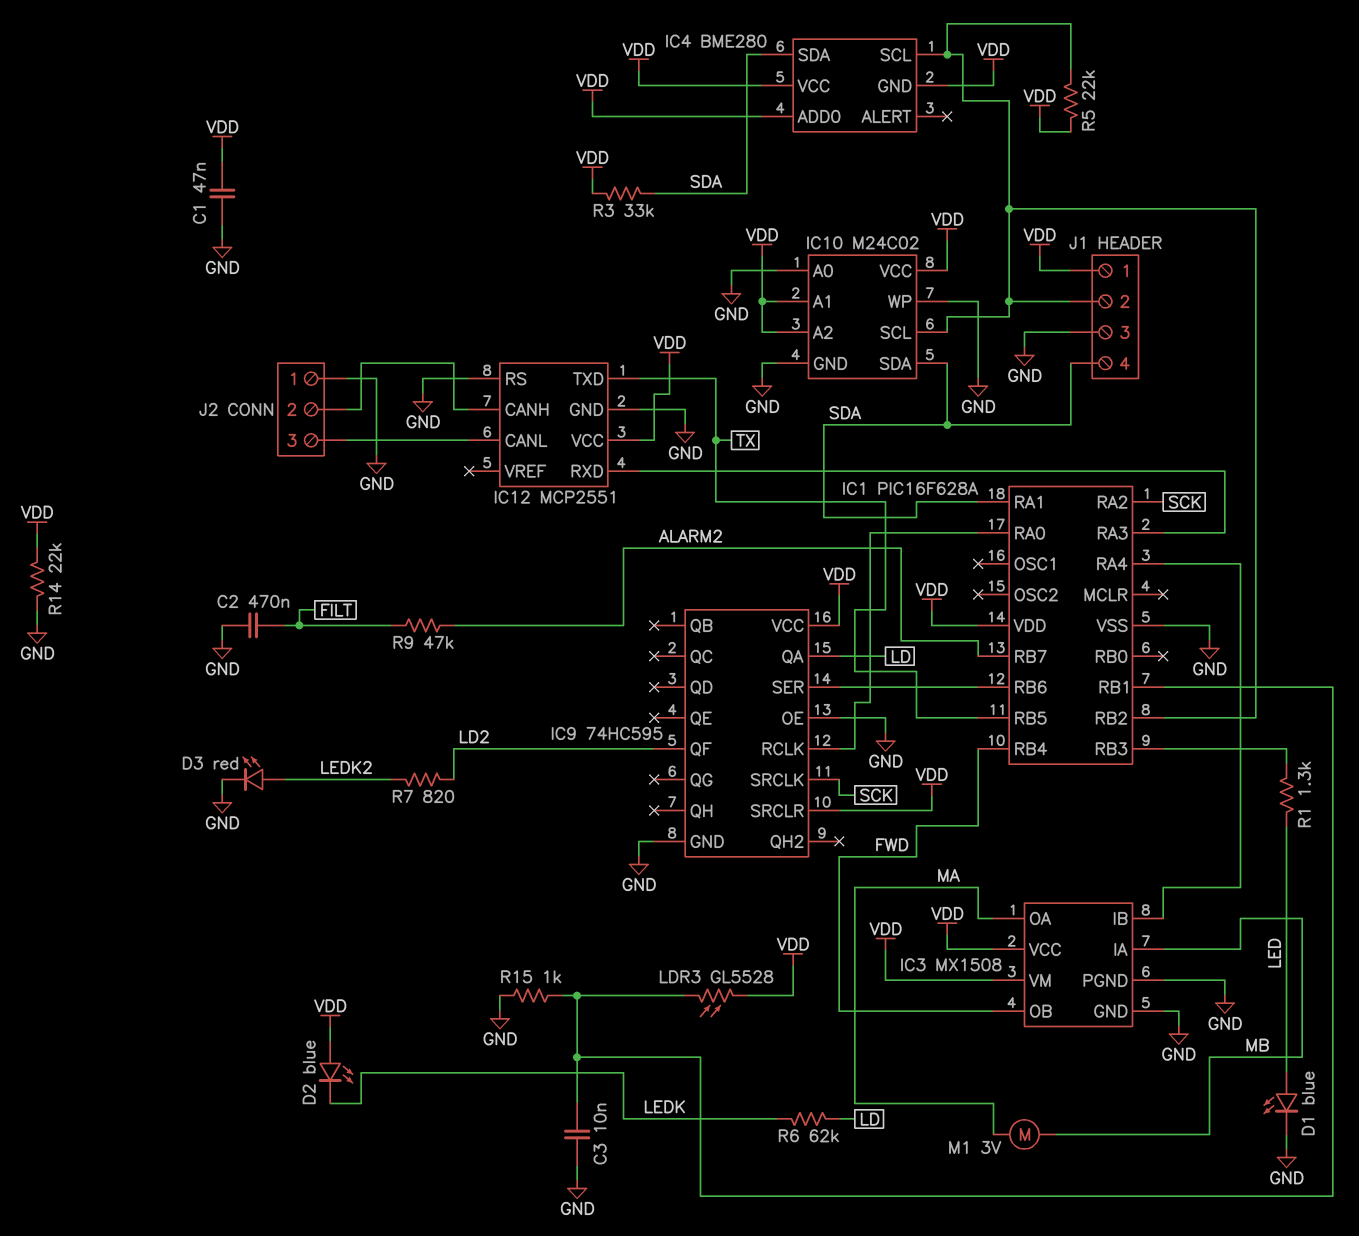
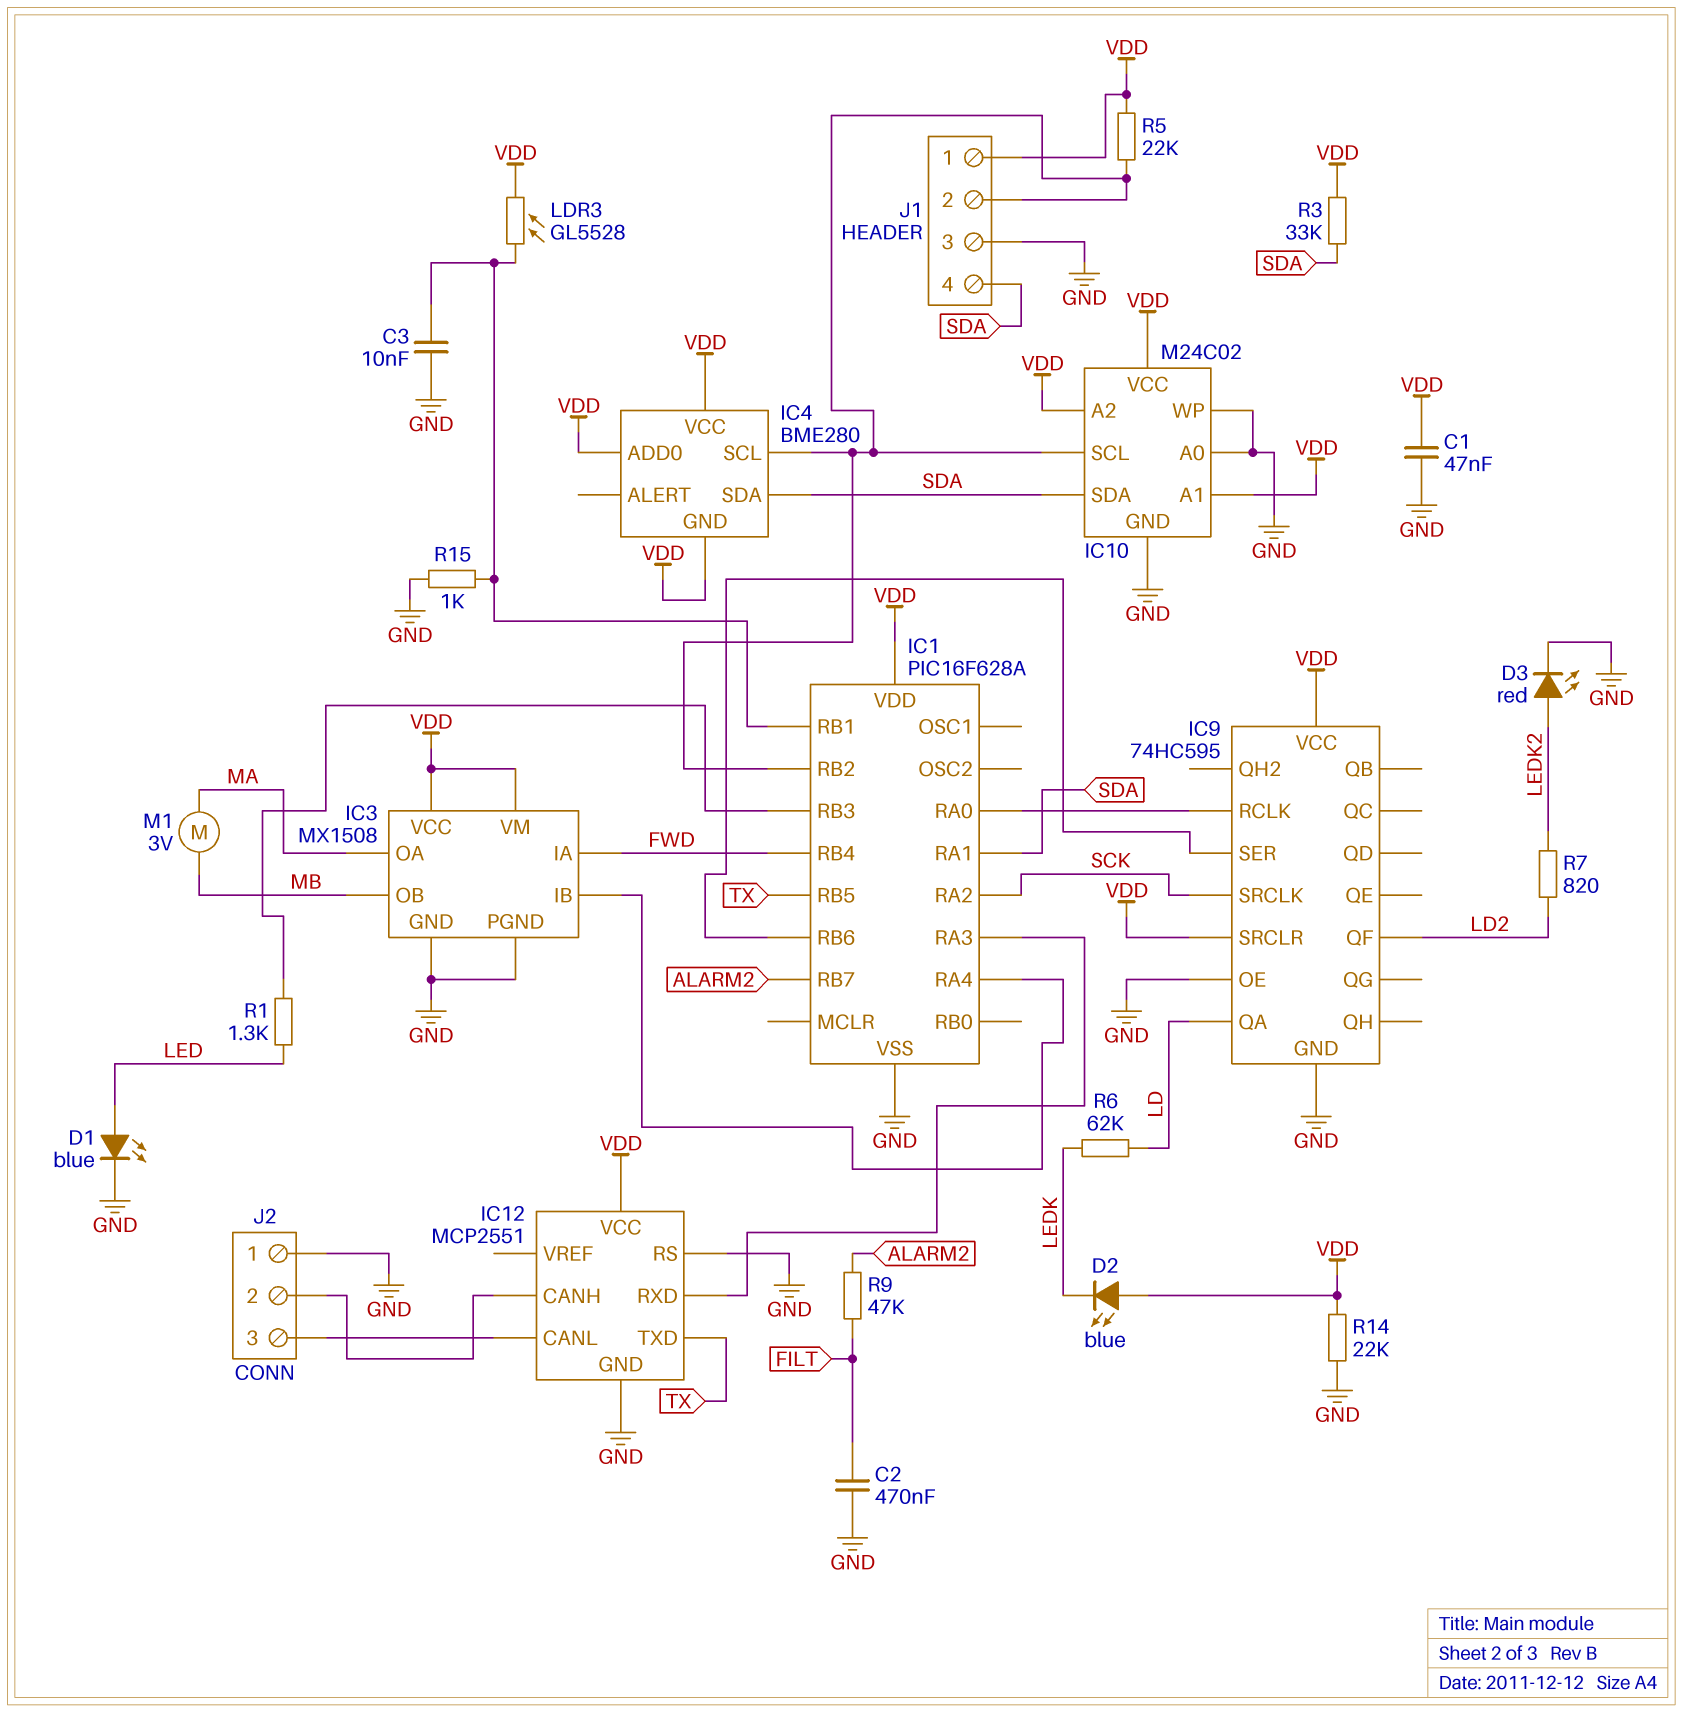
IC3 pin IA: MB -> FWD
IC3 pin OB: FWD -> MB

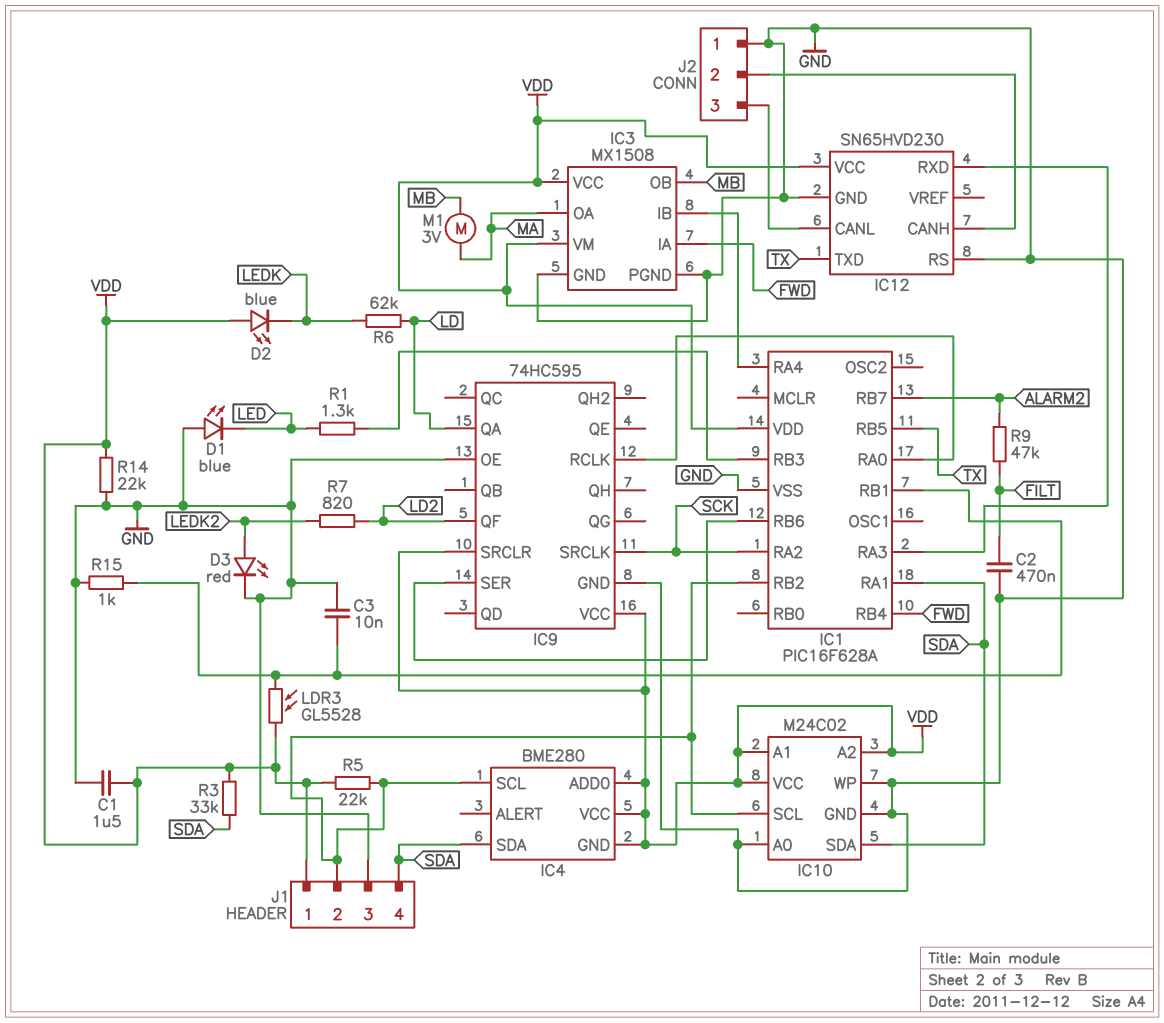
C1: 47nF (GND, VDD) -> 1.5uF (GND, VDD)
D1: LED blue (A LED, K GND) -> LED blue (A GND, K LED)
IC12: MCP2551 -> SN65HVD230

